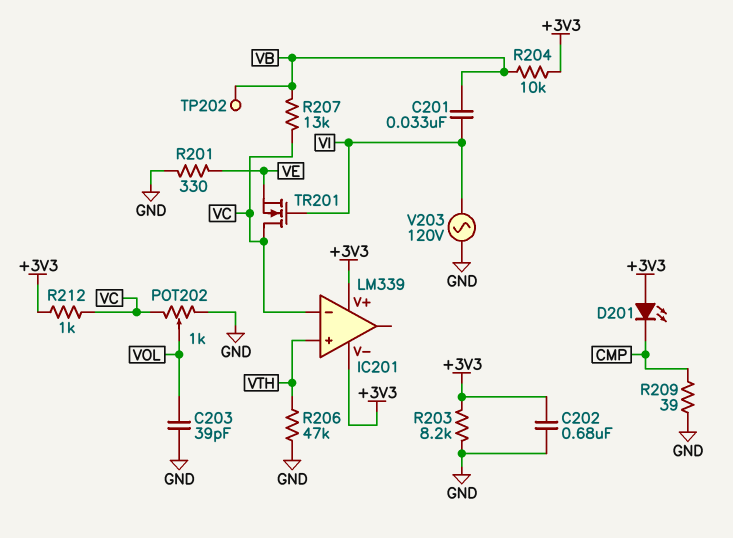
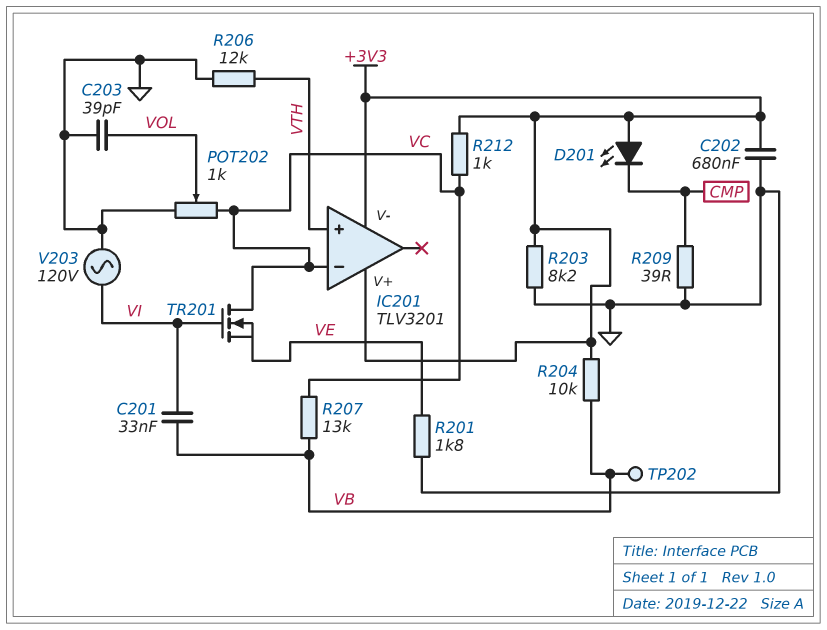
IC201: LM339 -> TLV3201
R201: 330 (GND, VE) -> 1.8k (GND, VE)
R206: 47k (GND, VTH) -> 12k (GND, VTH)

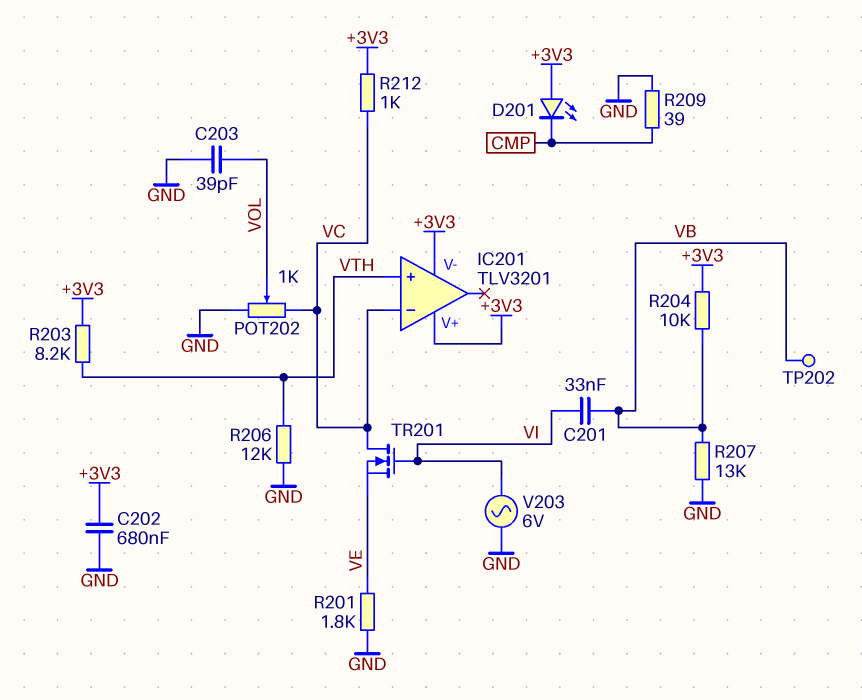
R203: 8.2k (+3V3, GND) -> 8.2k (+3V3, VTH)
R207: 13k (VB, VC) -> 13k (GND, VB)
V203: AC 120V (GND, VI) -> AC 6V (GND, VI)

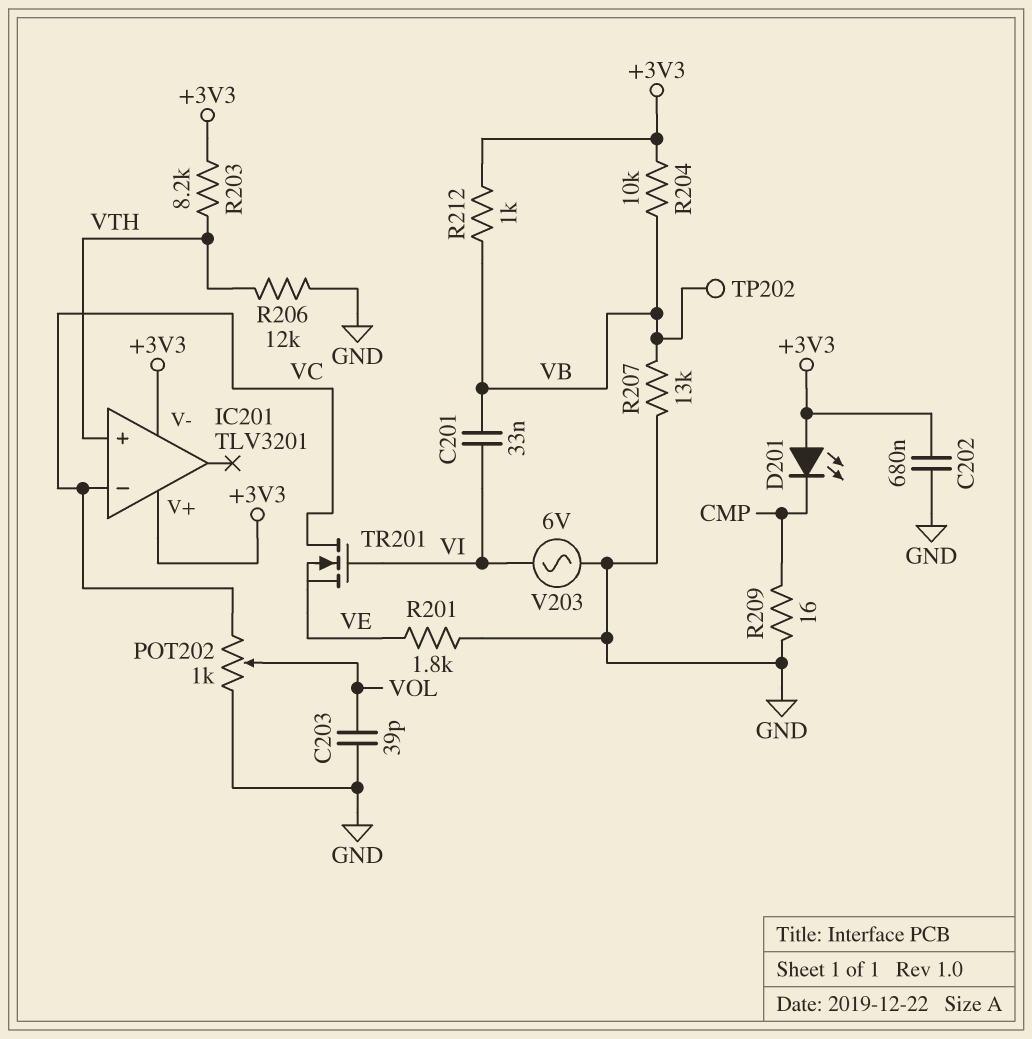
R209: 39 (CMP, GND) -> 16 (CMP, GND)
R212: 1k (+3V3, VC) -> 1k (+3V3, VB)

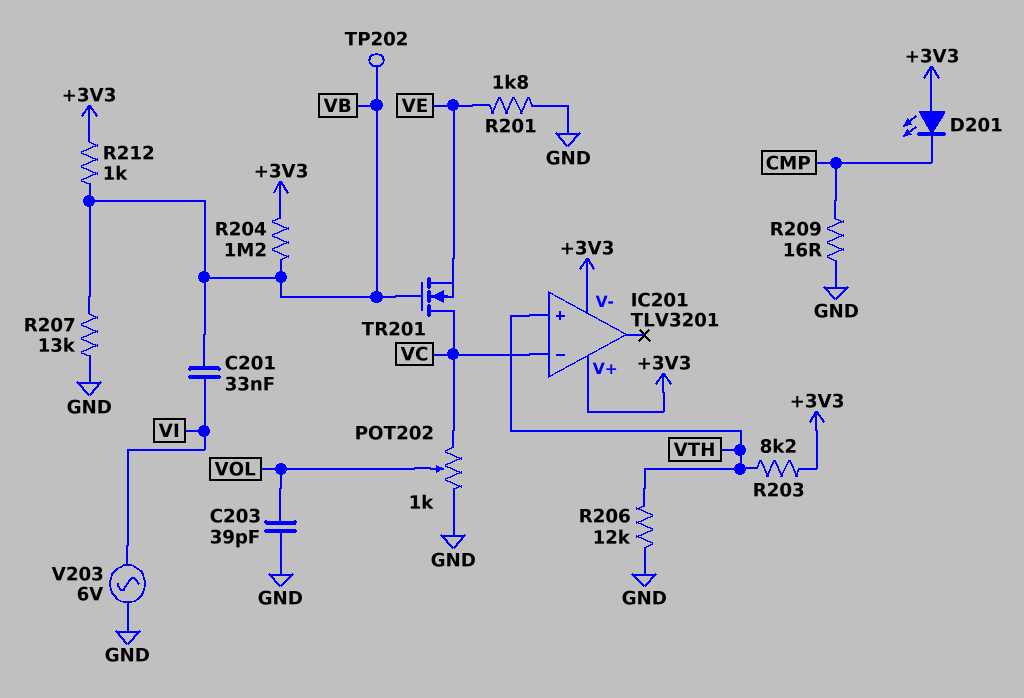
C202: 680nF (+3V3, GND) -> none
R204: 10k (+3V3, VB) -> 1.2M (+3V3, VB)
TR201: NMOS (G VI, D VC, S VE) -> NMOS (G VB, D VC, S VE)

